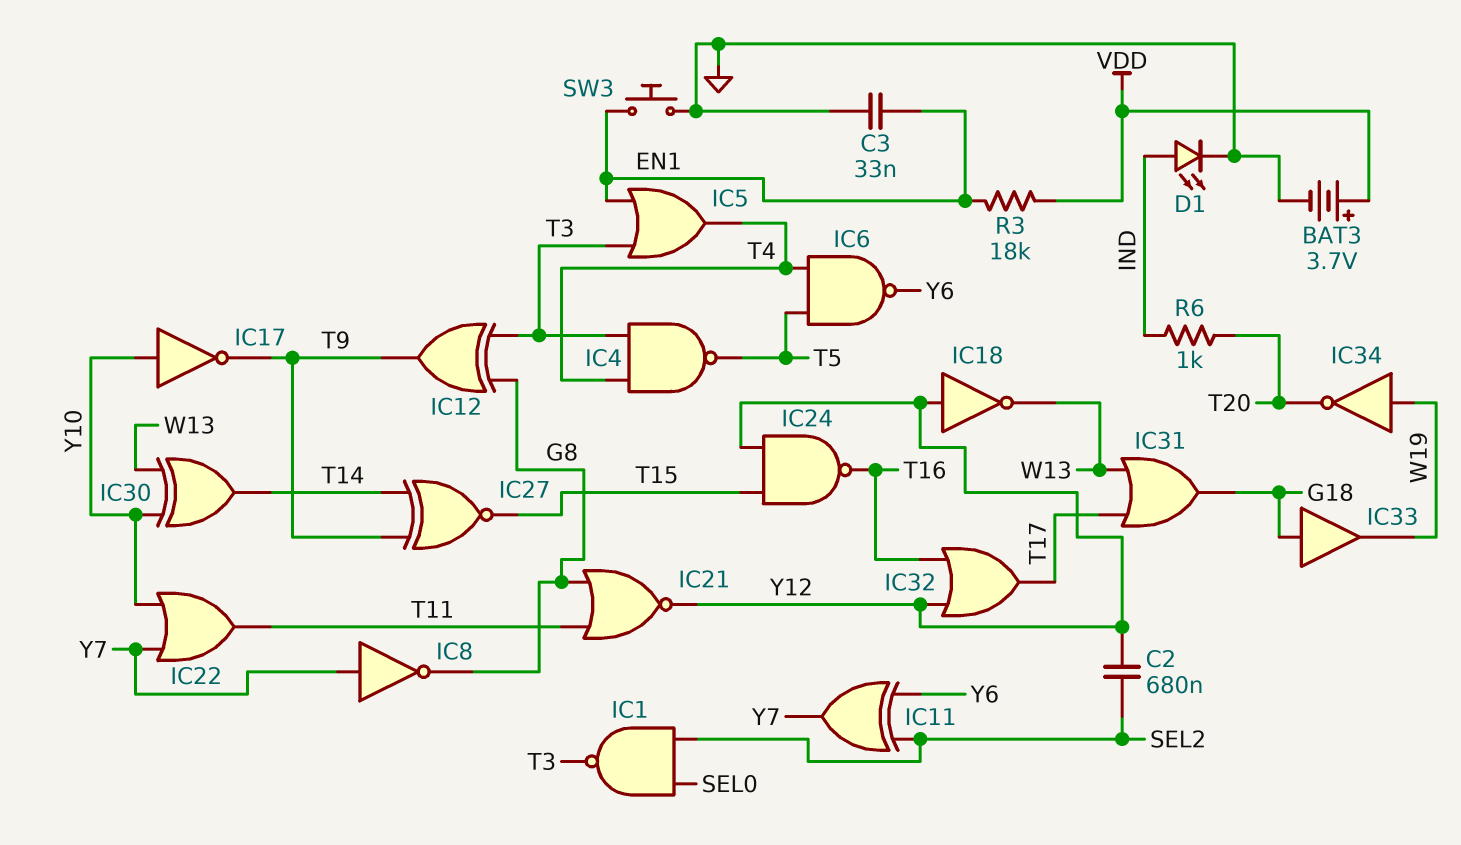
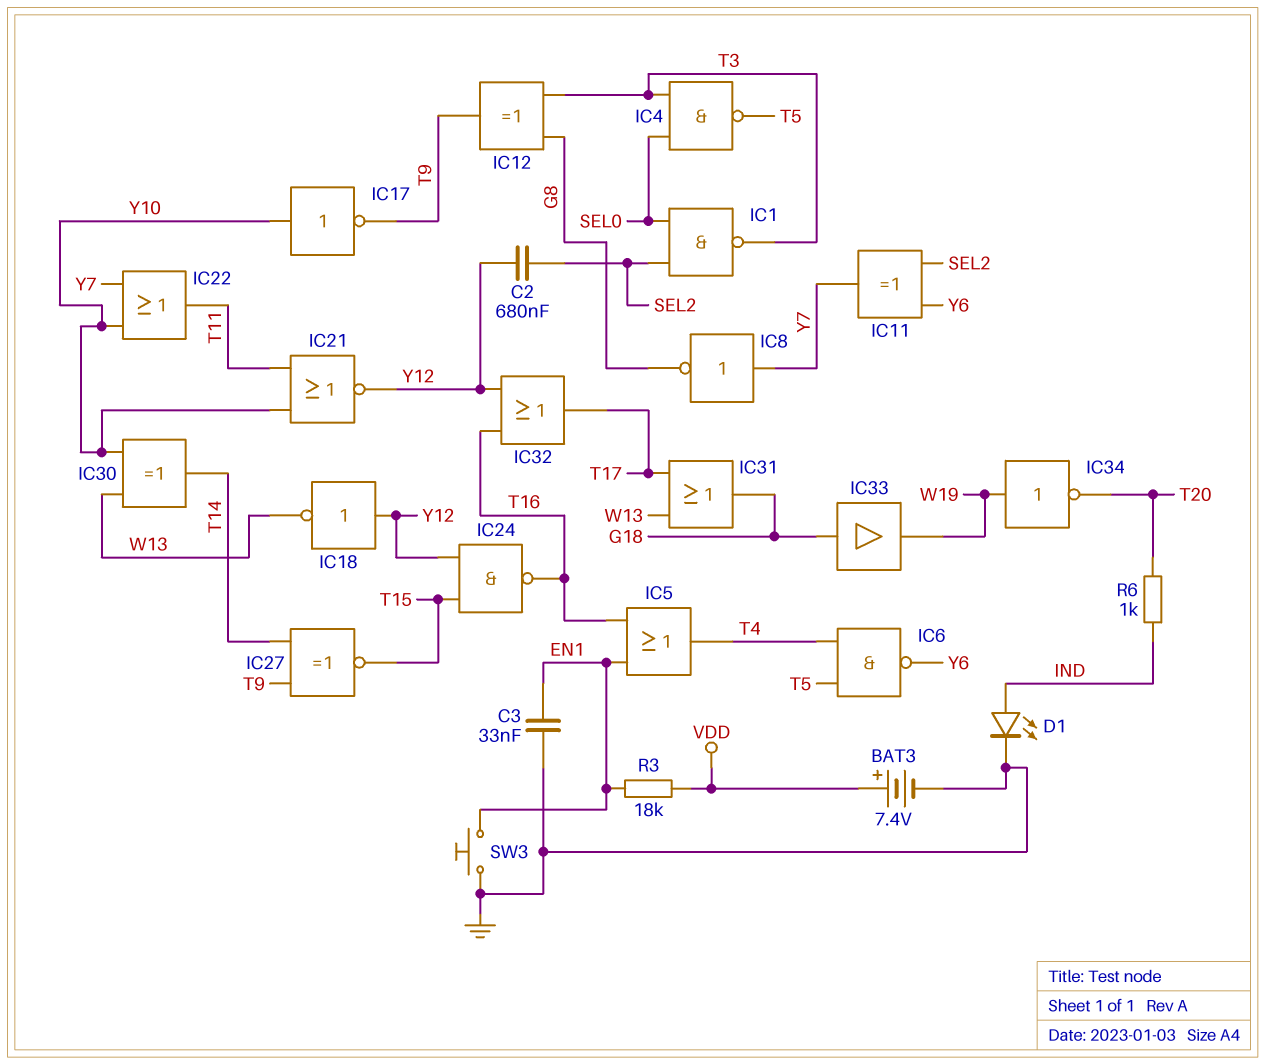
BAT3: 3.7V (plus VDD, minus GND) -> 7.4V (plus VDD, minus GND)
IC4: NAND (in T3, in T4, out T5) -> NAND (in SEL0, in T3, out T5)
IC5: OR (in EN1, in T3, out T4) -> OR (in EN1, in T16, out T4)
IC21: NOR (in G8, in T11, out Y12) -> NOR (in T11, in Y10, out Y12)

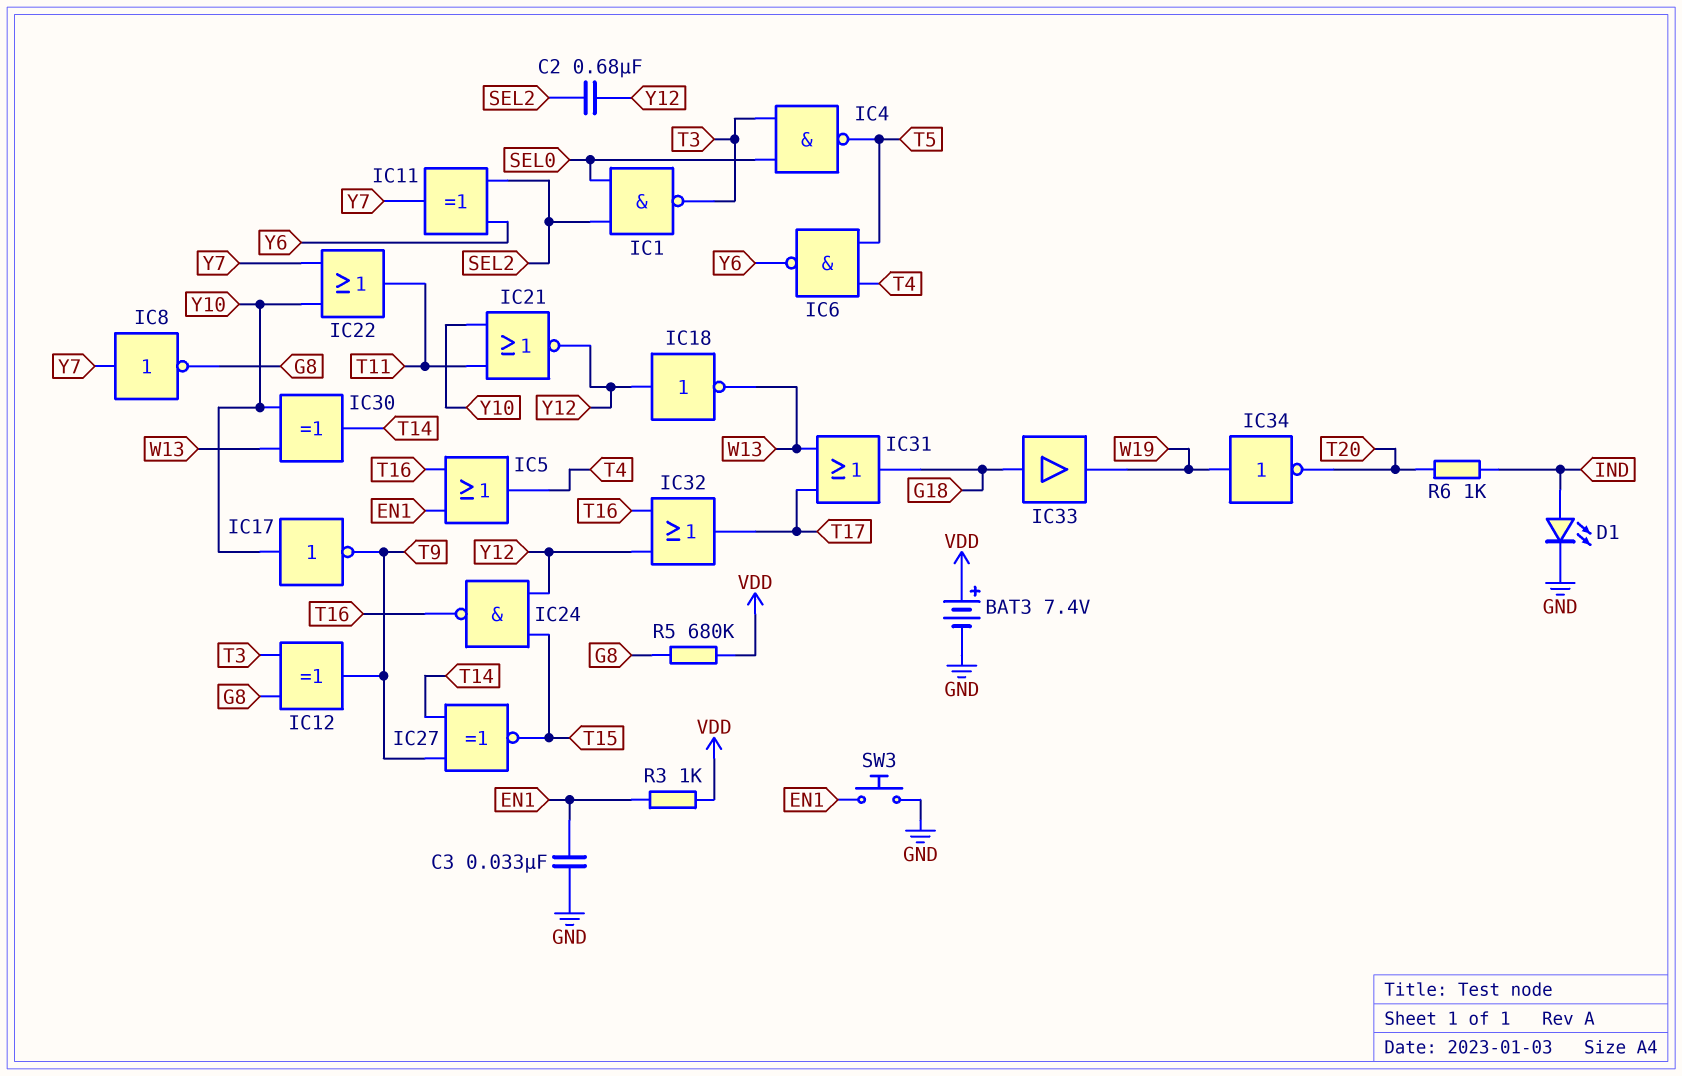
R3: 18k (EN1, VDD) -> 1k (EN1, VDD)
R5: none -> 680k (G8, VDD)

